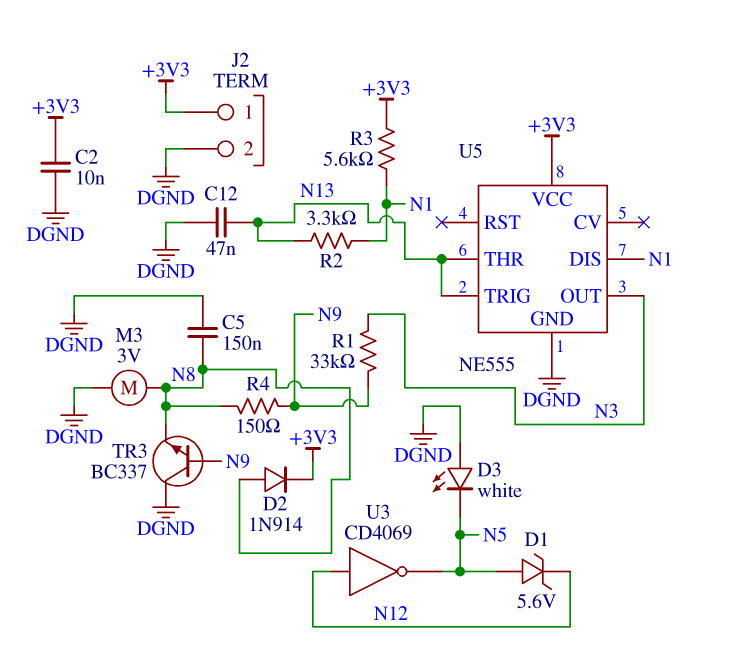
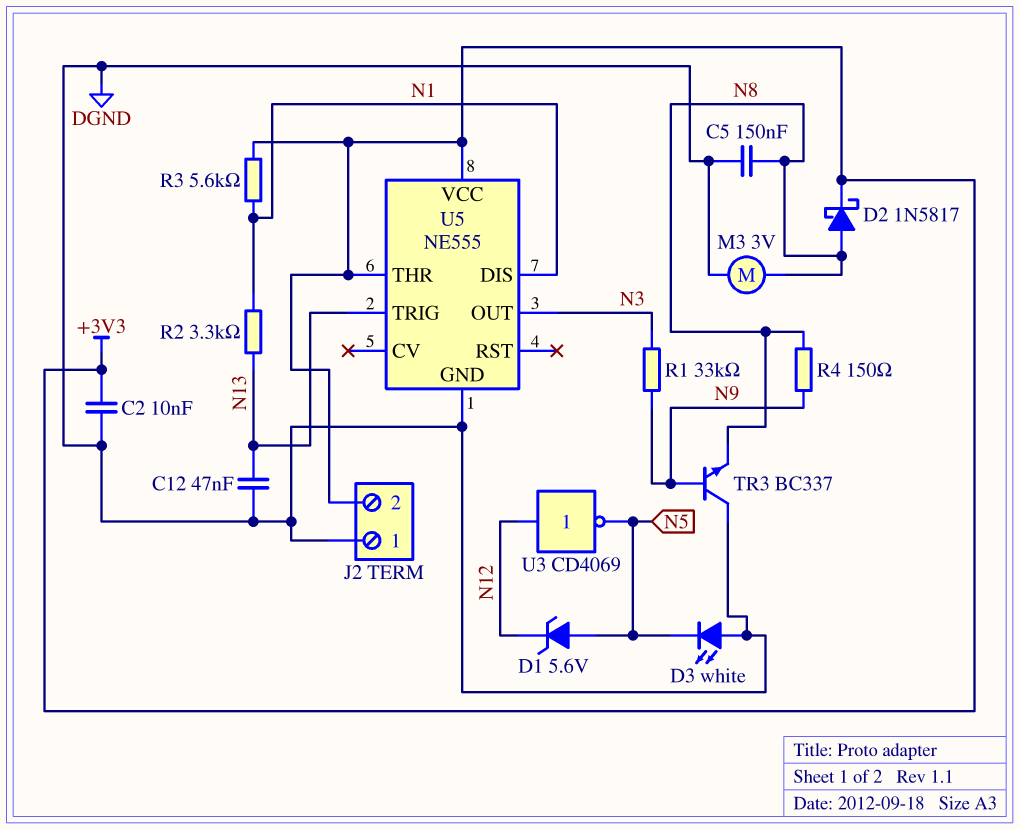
D2: diode 1N914 (A N8, K +3V3) -> schottky 1N5817 (A N8, K +3V3)
J2 pin 1: +3V3 -> DGND
J2 pin 2: DGND -> +3V3
U5 pin THR: N13 -> +3V3

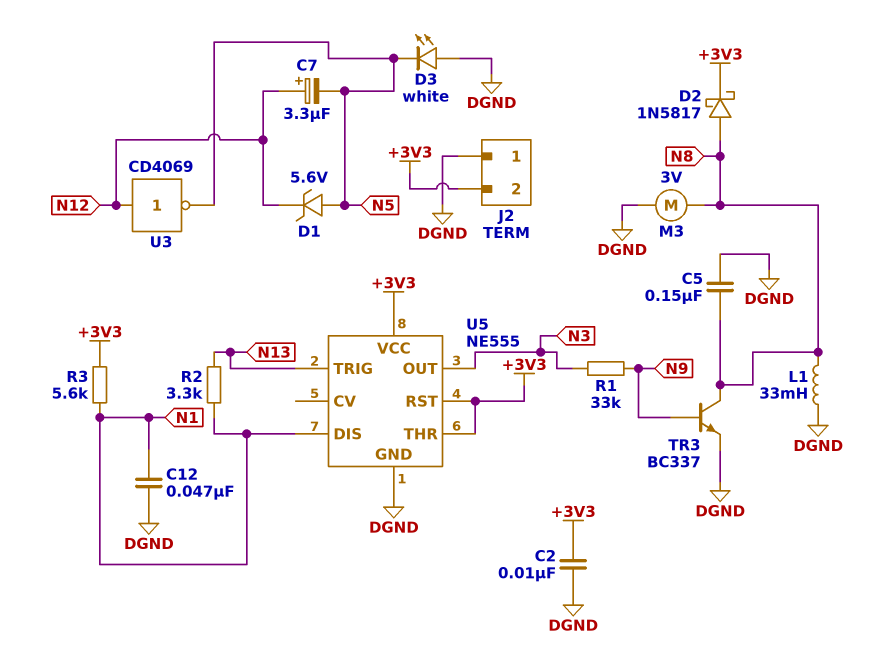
C7: none -> 3.3uF (plus N12, minus N5)
C12: 47nF (DGND, N13) -> 47nF (DGND, N1)
L1: none -> 33mH (DGND, N8)
R4: 150 (N8, N9) -> none
TR3: NPN BC337 (B N9, C DGND, E N8) -> NPN BC337 (B N9, C N8, E DGND)
U5 pin RST: none -> +3V3

